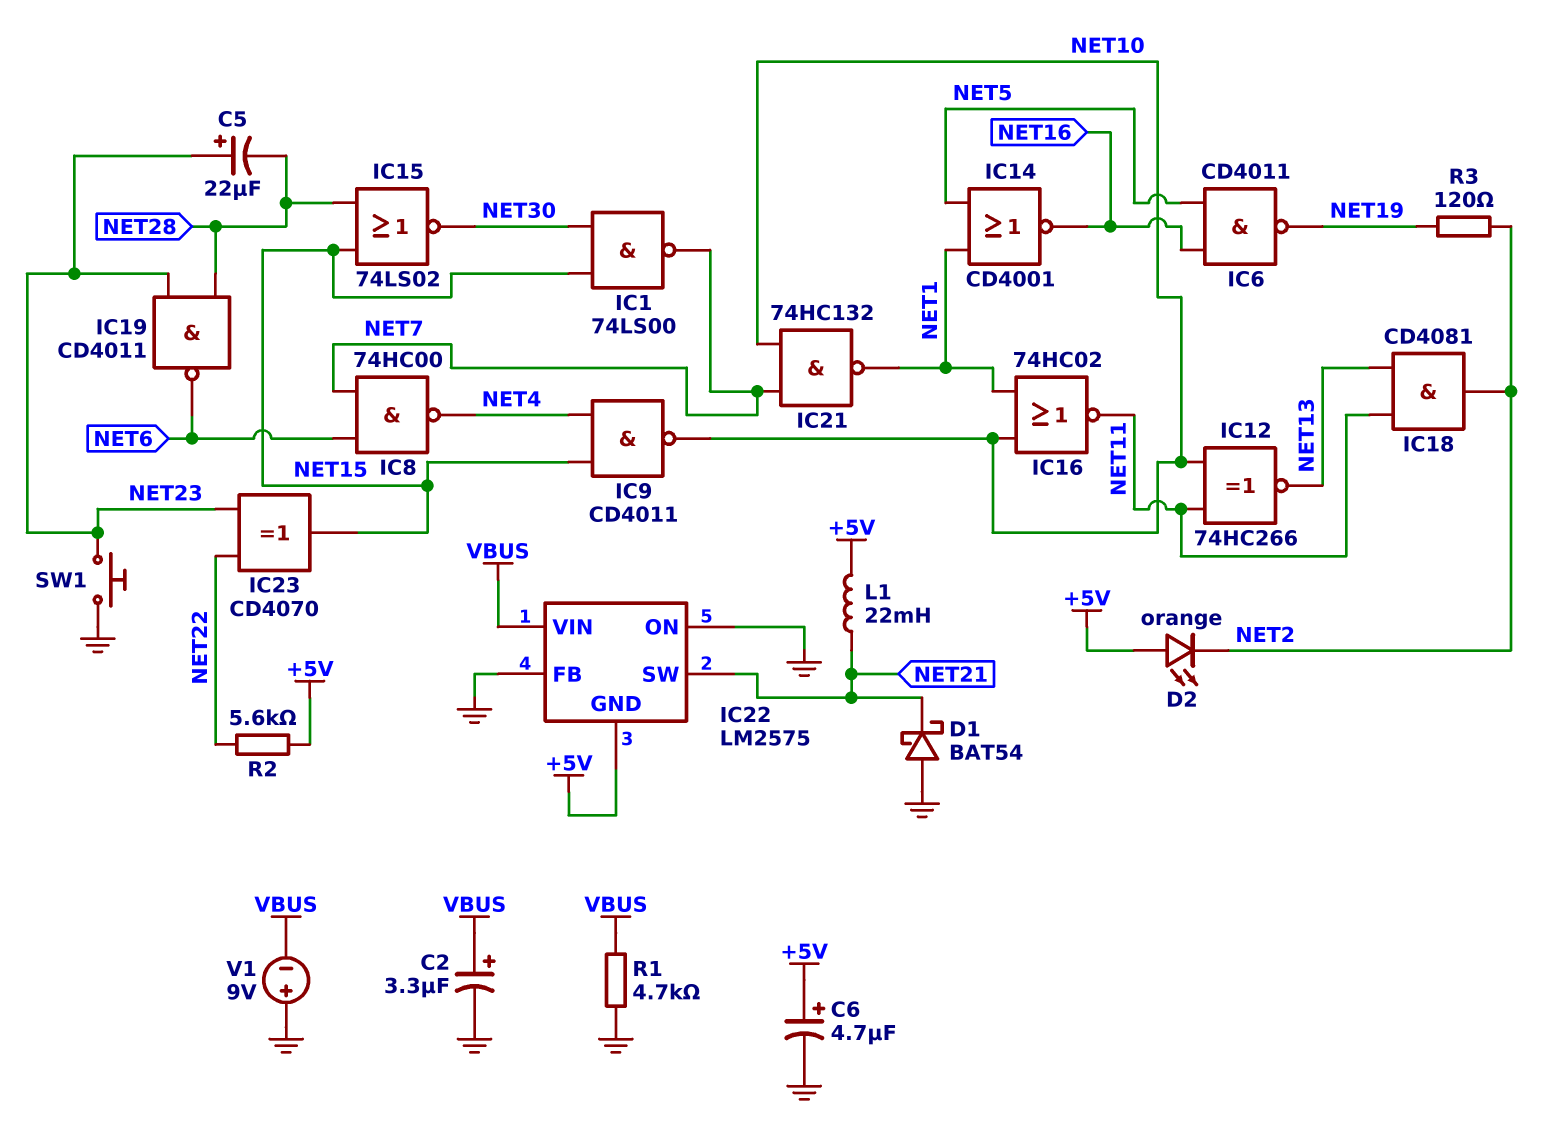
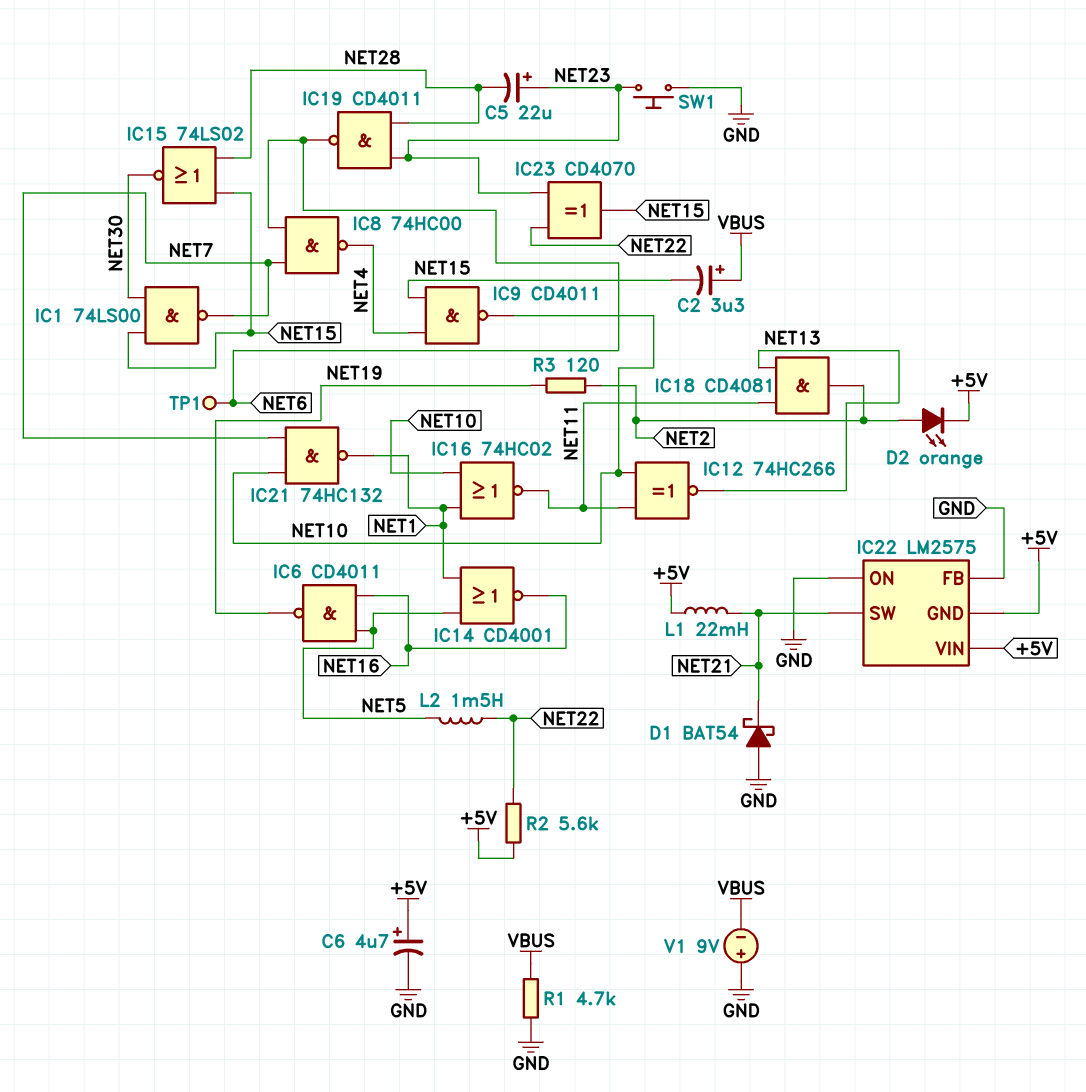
C2: 3.3uF (plus VBUS, minus GND) -> 3.3uF (plus VBUS, minus NET15)
D2: LED orange (A +5V, K NET2) -> LED orange (A NET2, K +5V)
IC22 pin VIN: VBUS -> +5V
L2: none -> 1.5mH (NET5, NET22)
TP1: none -> test point (NET6)

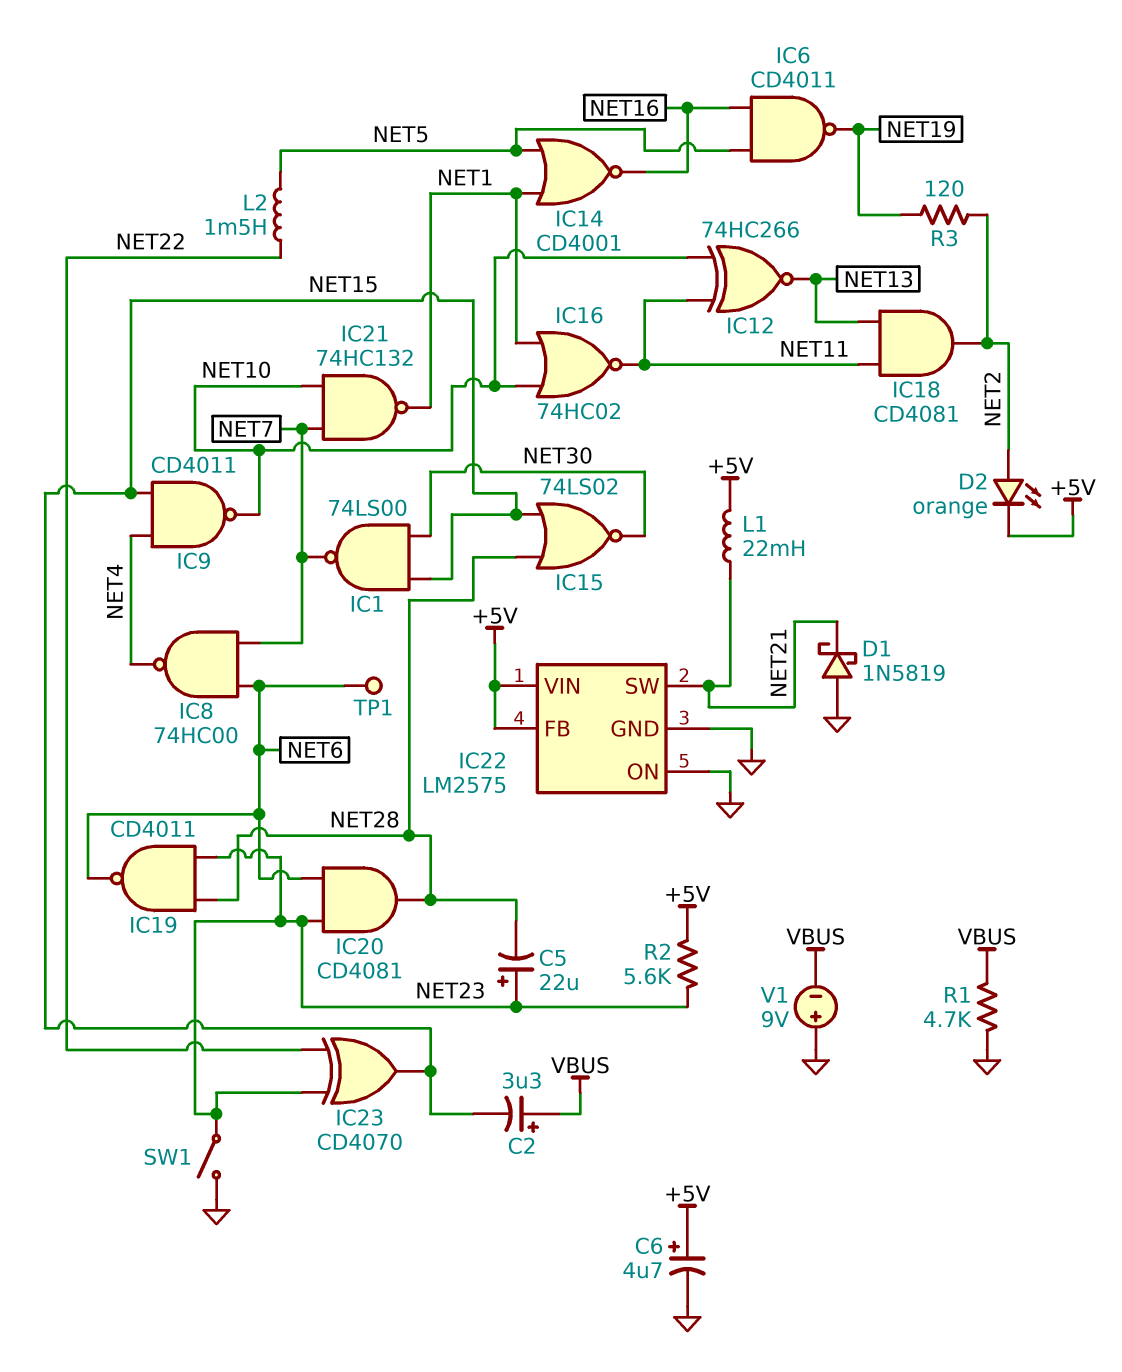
D1: schottky BAT54 (A GND, K NET21) -> schottky 1N5819 (A GND, K NET21)
IC20: none -> AND CD4081 (in NET6, in NET23, out NET28)
IC22 pin FB: GND -> +5V
IC22 pin GND: +5V -> GND
R2: 5.6k (+5V, NET22) -> 5.6k (+5V, NET23)
SW1: button (GND, NET23) -> switch (GND, NET23)

